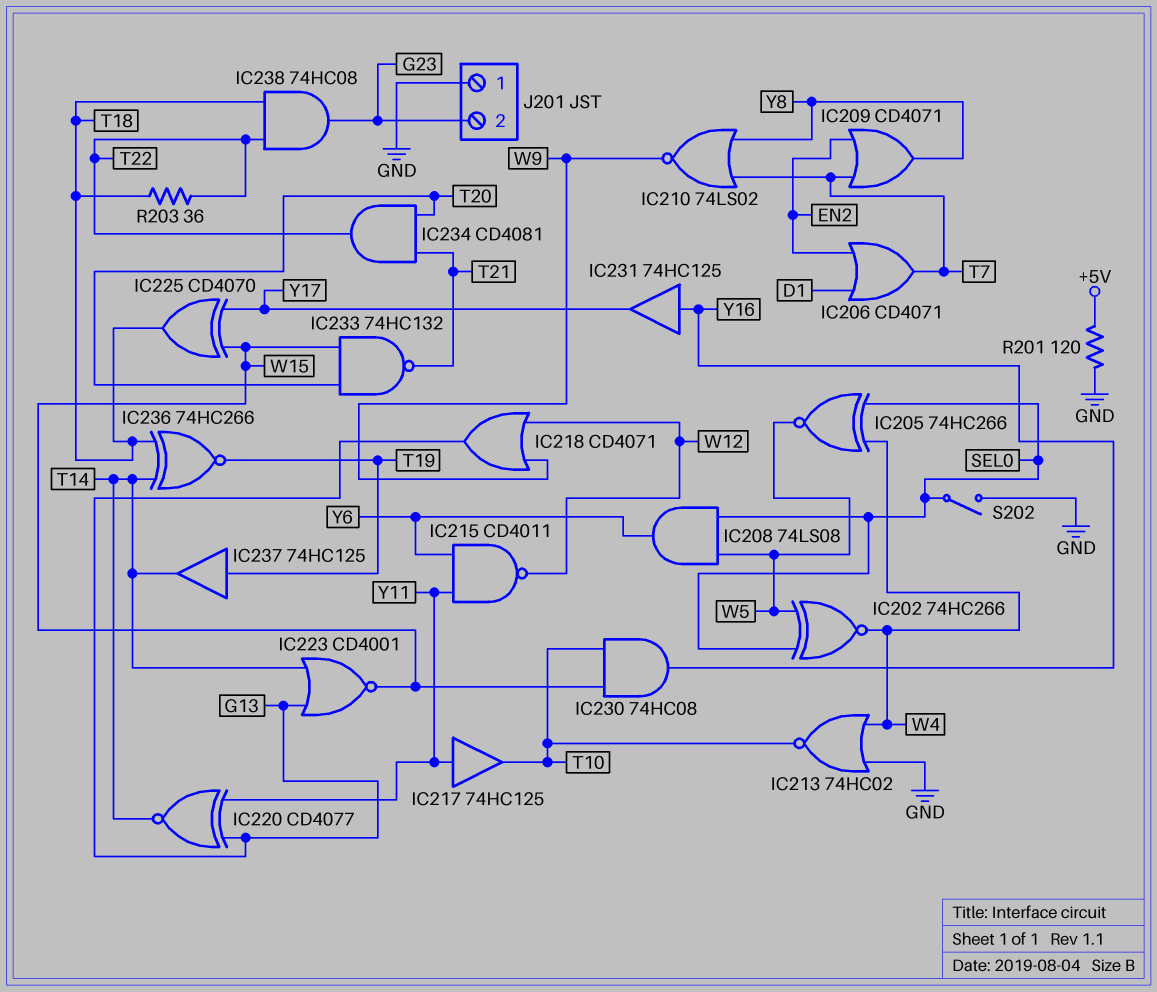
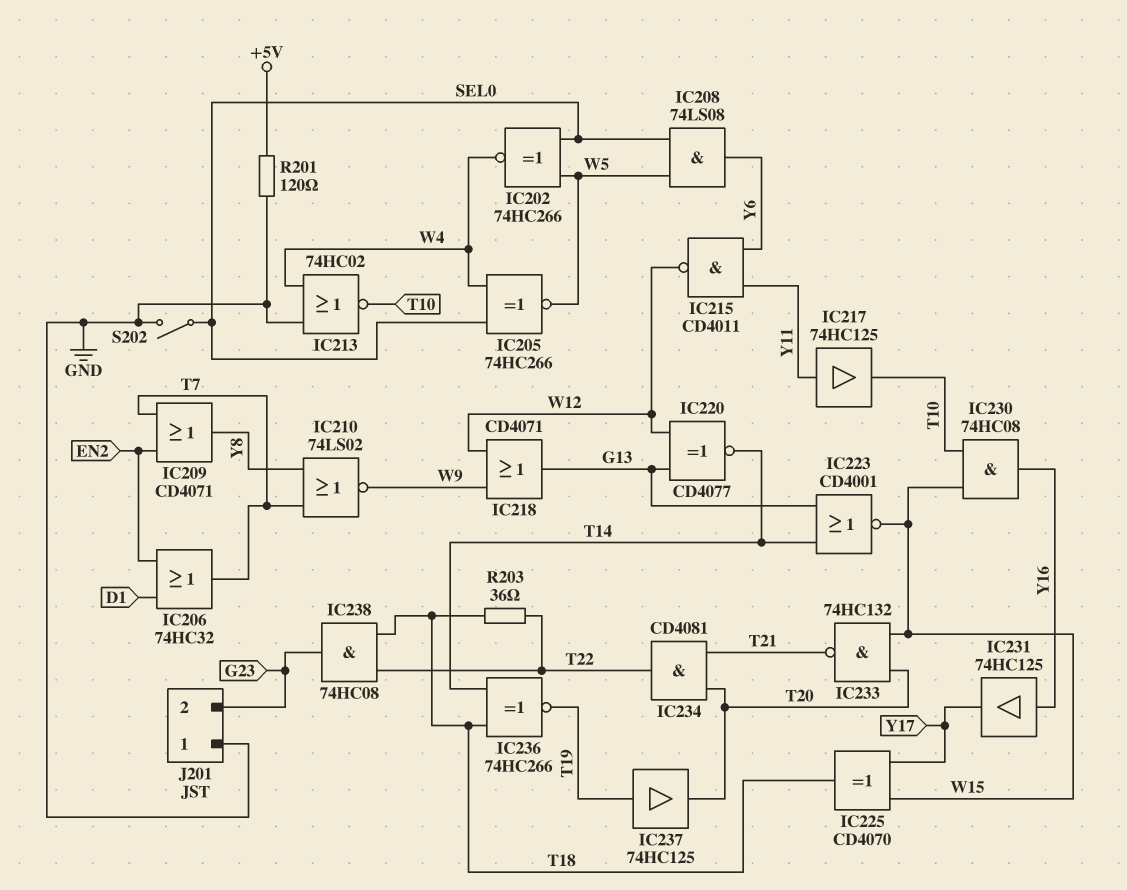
IC206: OR CD4071 (in D1, in EN2, out T7) -> OR 74HC32 (in D1, in EN2, out T7)
IC220: XNOR CD4077 (in G13, in Y11, out T14) -> XNOR CD4077 (in G13, in W12, out T14)
IC237: buffer 74HC125 (in T19, out T14) -> buffer 74HC125 (in T19, out T20)

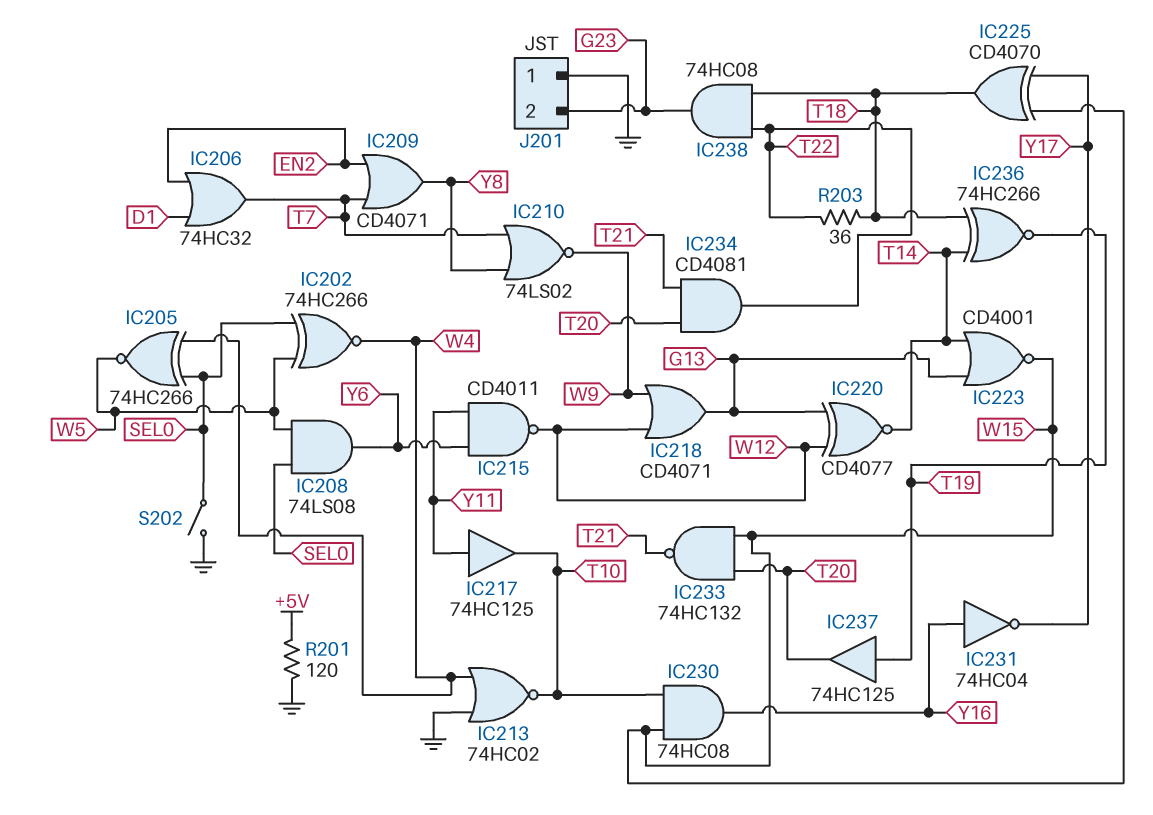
IC231: buffer 74HC125 (in Y16, out Y17) -> NOT 74HC04 (in Y16, out Y17)

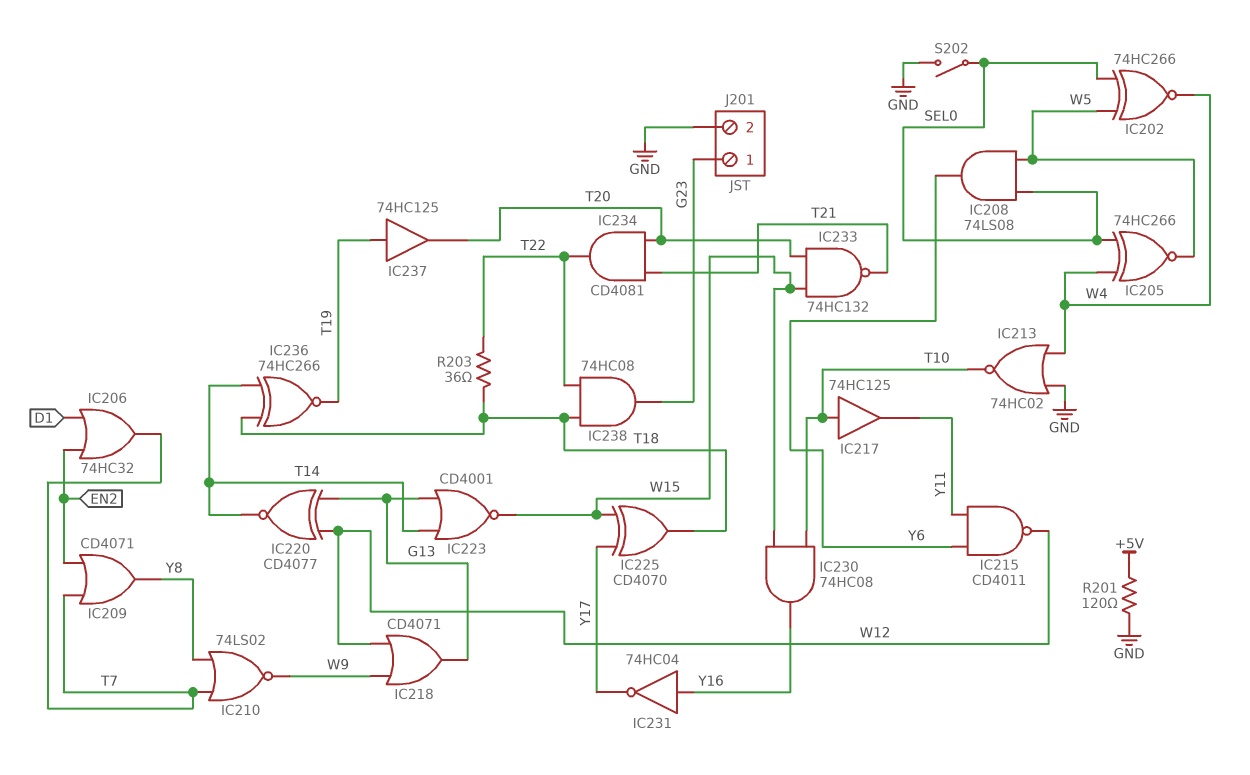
IC217: buffer 74HC125 (in Y11, out T10) -> buffer 74HC125 (in T10, out Y11)
J201 pin 1: GND -> G23
J201 pin 2: G23 -> GND

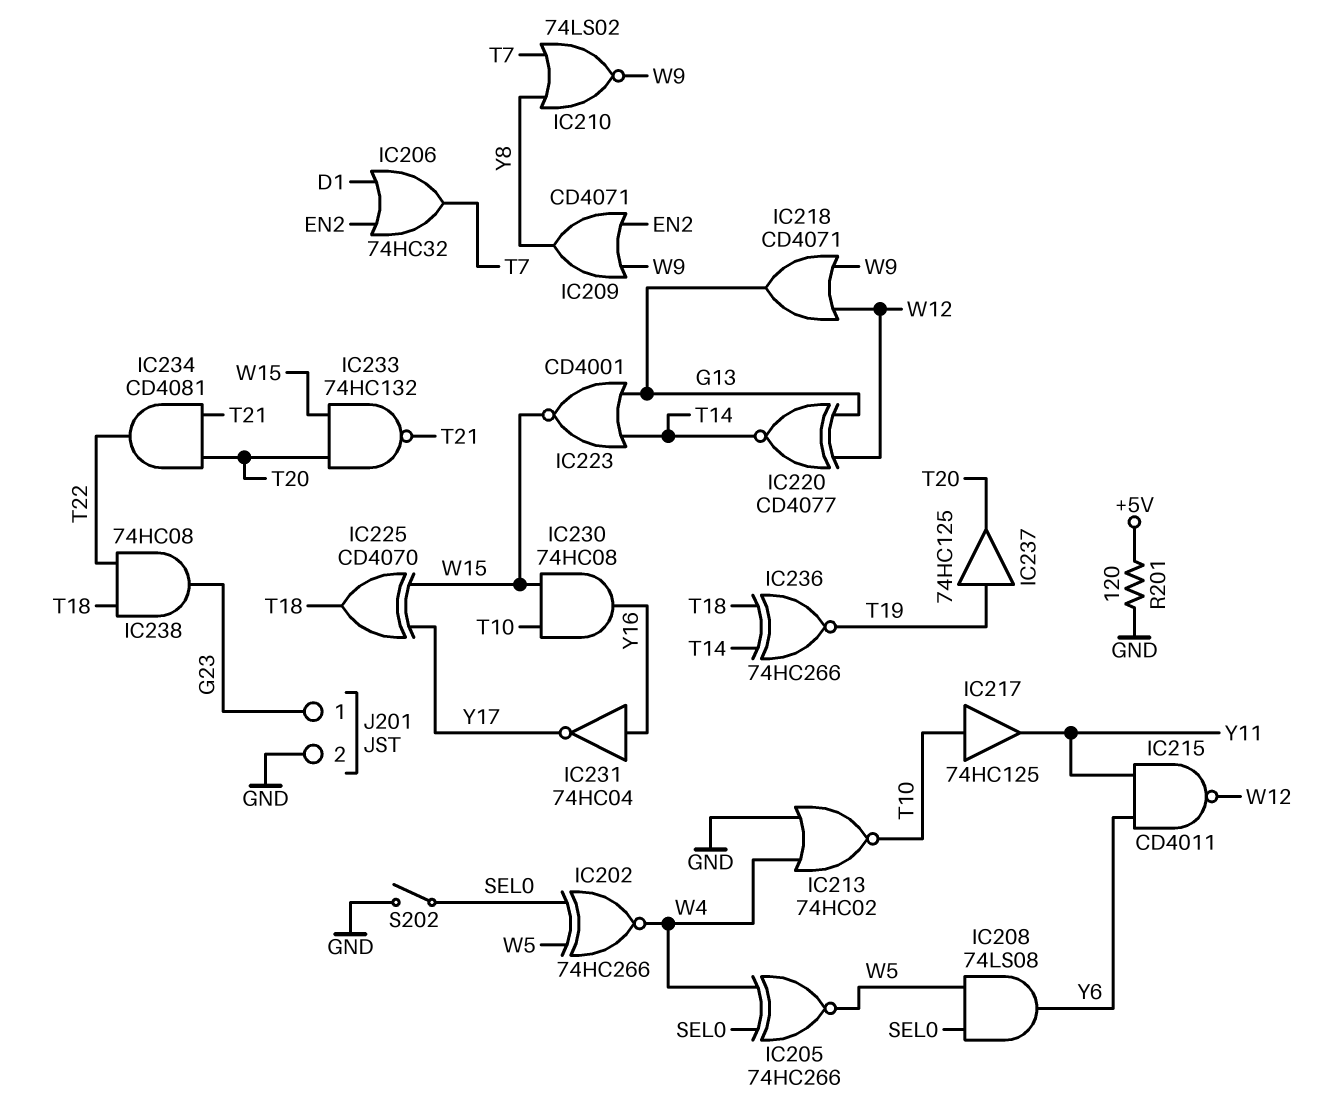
IC209: OR CD4071 (in EN2, in T7, out Y8) -> OR CD4071 (in EN2, in W9, out Y8)
R203: 36 (T18, T22) -> none

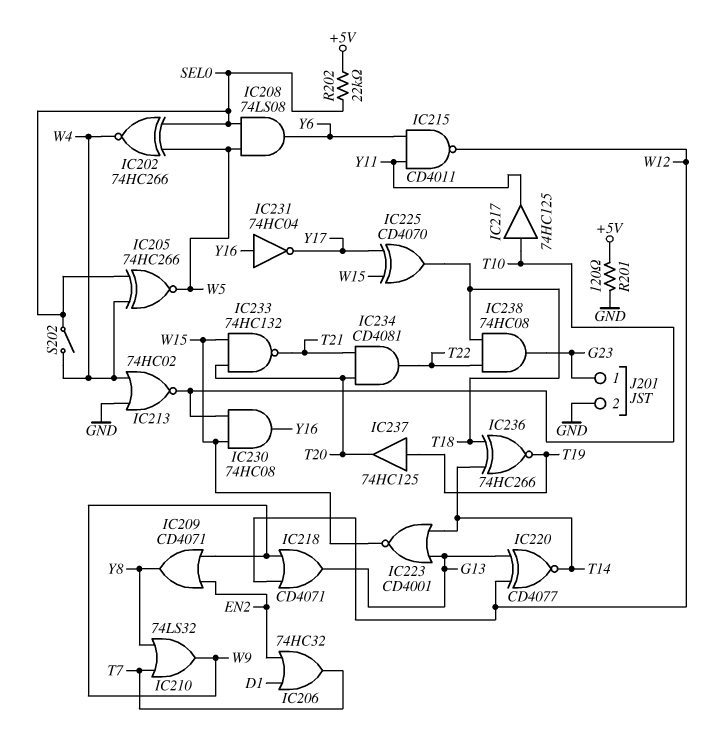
IC210: NOR 74LS02 (in T7, in Y8, out W9) -> OR 74LS32 (in T7, in Y8, out W9)
R202: none -> 22k (+5V, SEL0)
S202: switch (GND, SEL0) -> switch (SEL0, W4)

